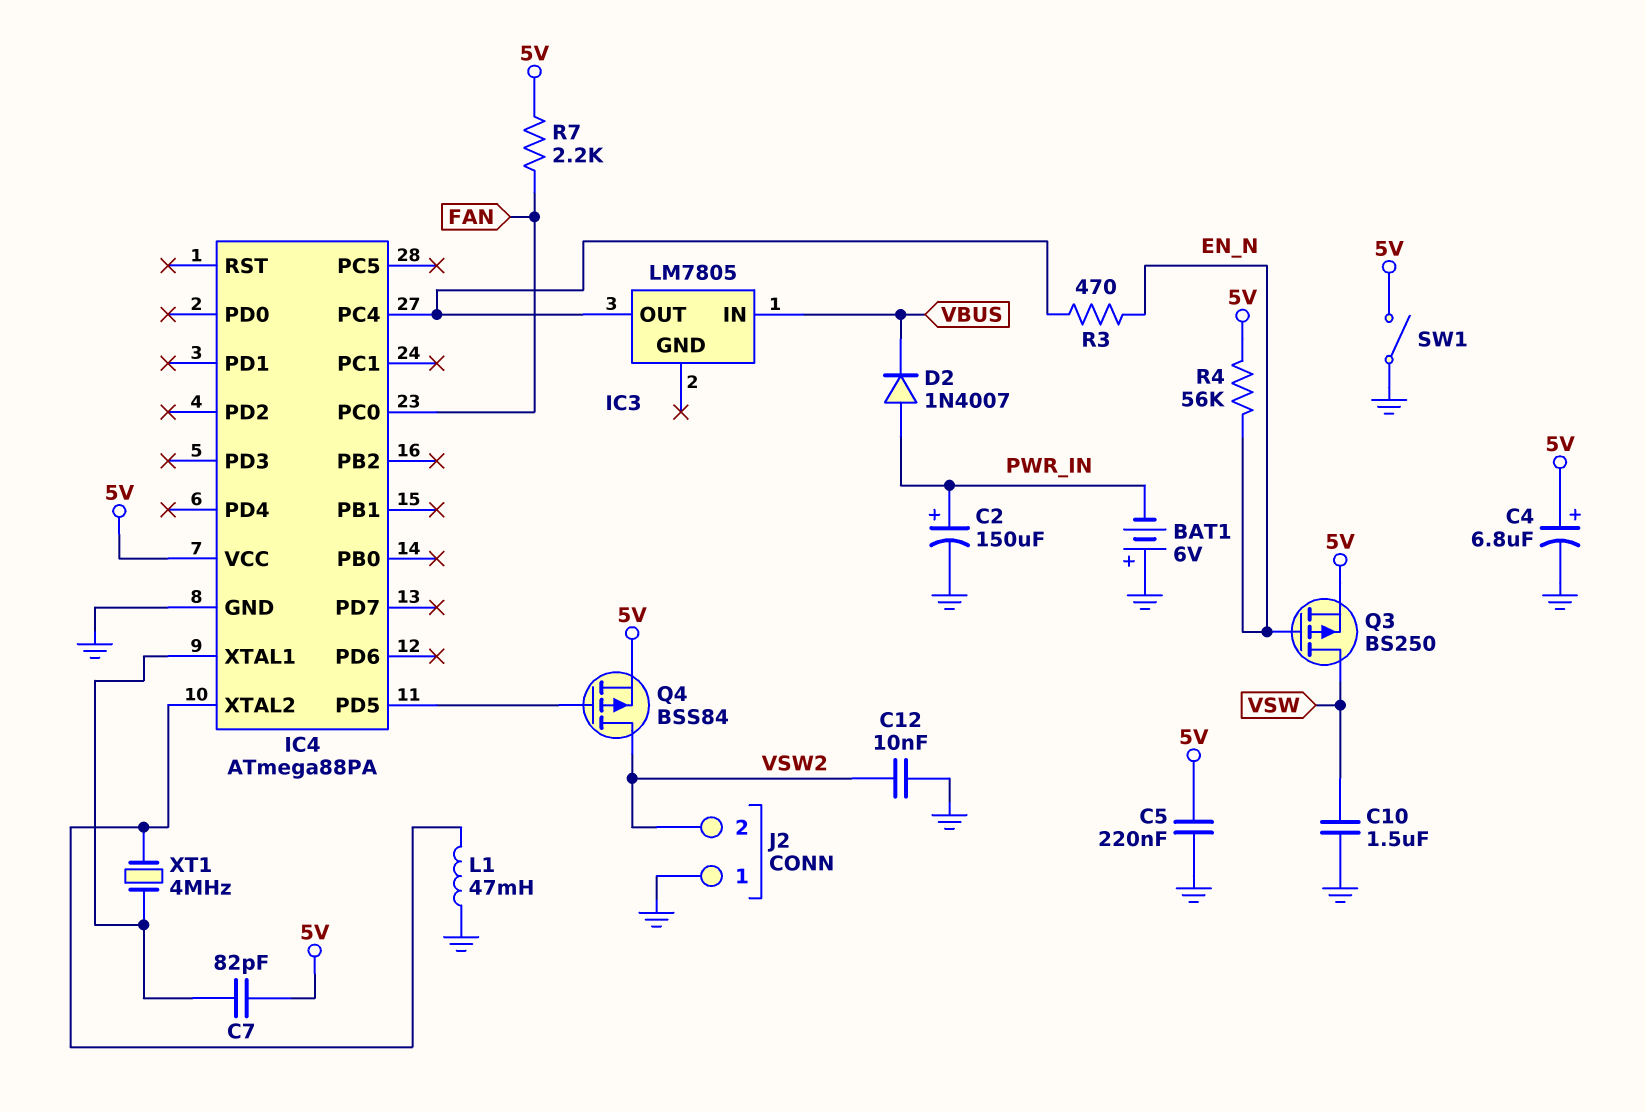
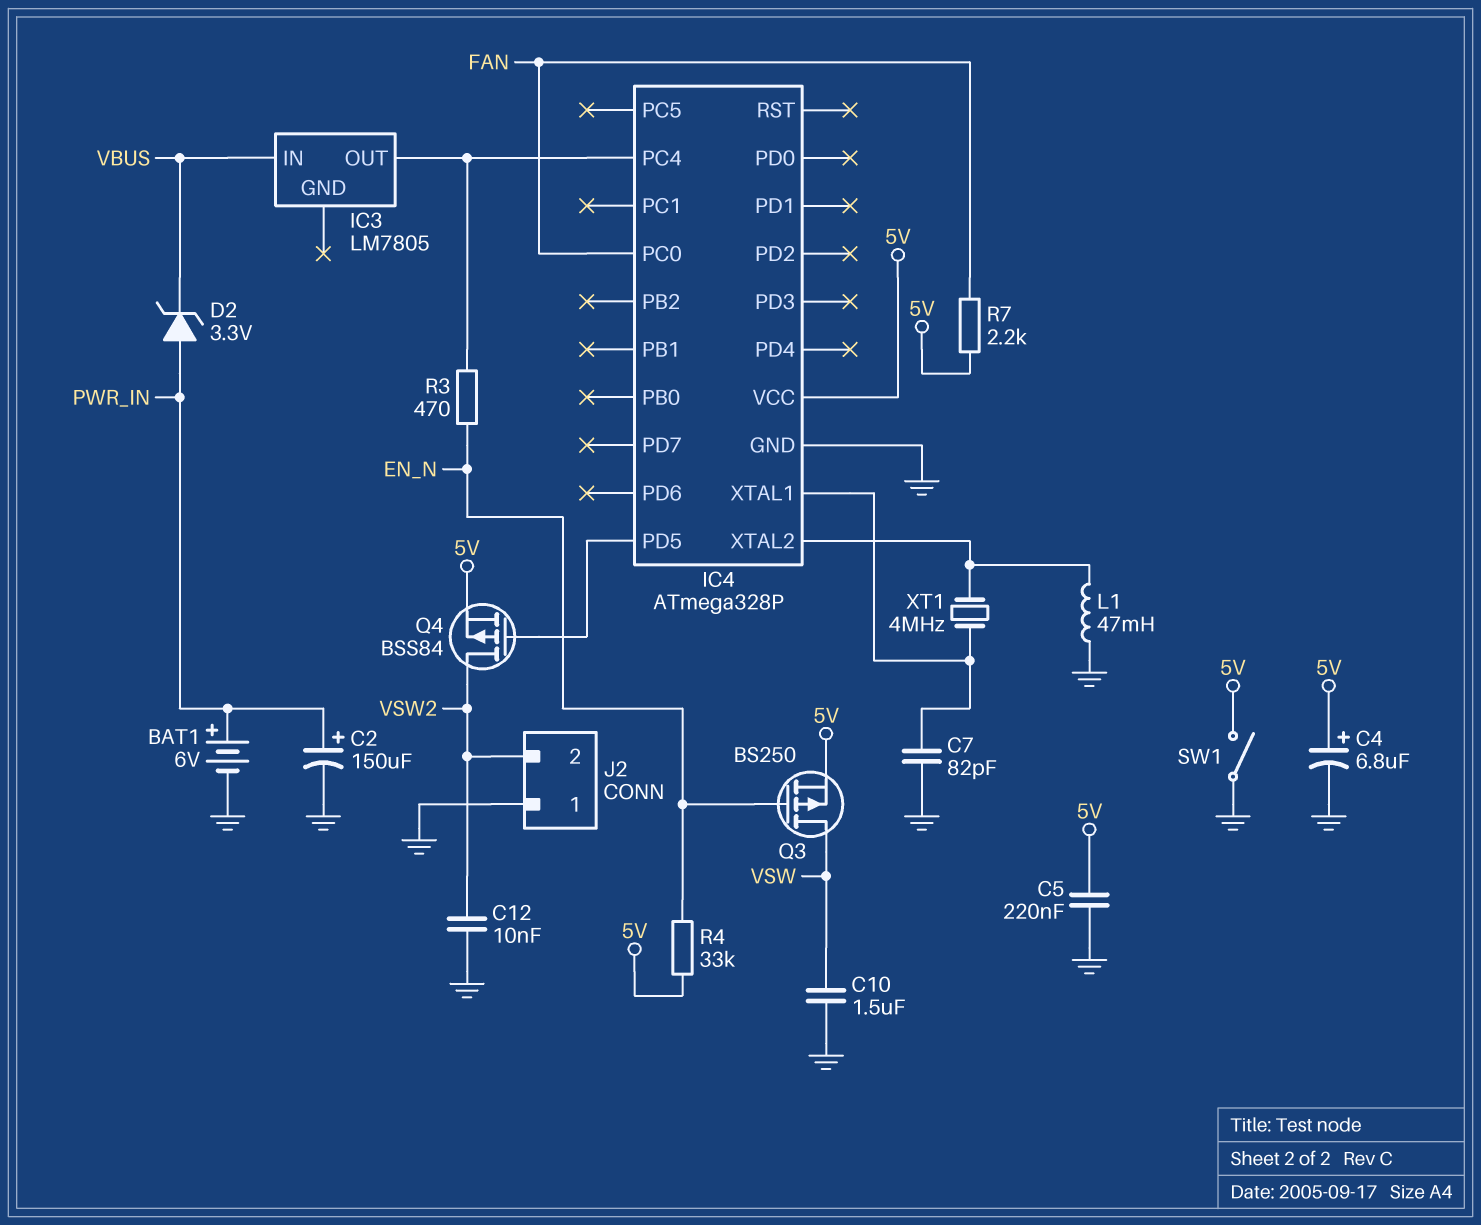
BAT1: 6V (plus GND, minus PWR_IN) -> 6V (plus PWR_IN, minus GND)
C7: 82pF (5V, IC4/XTAL1) -> 82pF (GND, IC4/XTAL1)
D2: diode 1N4007 (A PWR_IN, K VBUS) -> zener 3.3V (A PWR_IN, K VBUS)
IC4: ATmega88PA -> ATmega328P
R4: 56k (5V, EN_N) -> 33k (5V, EN_N)

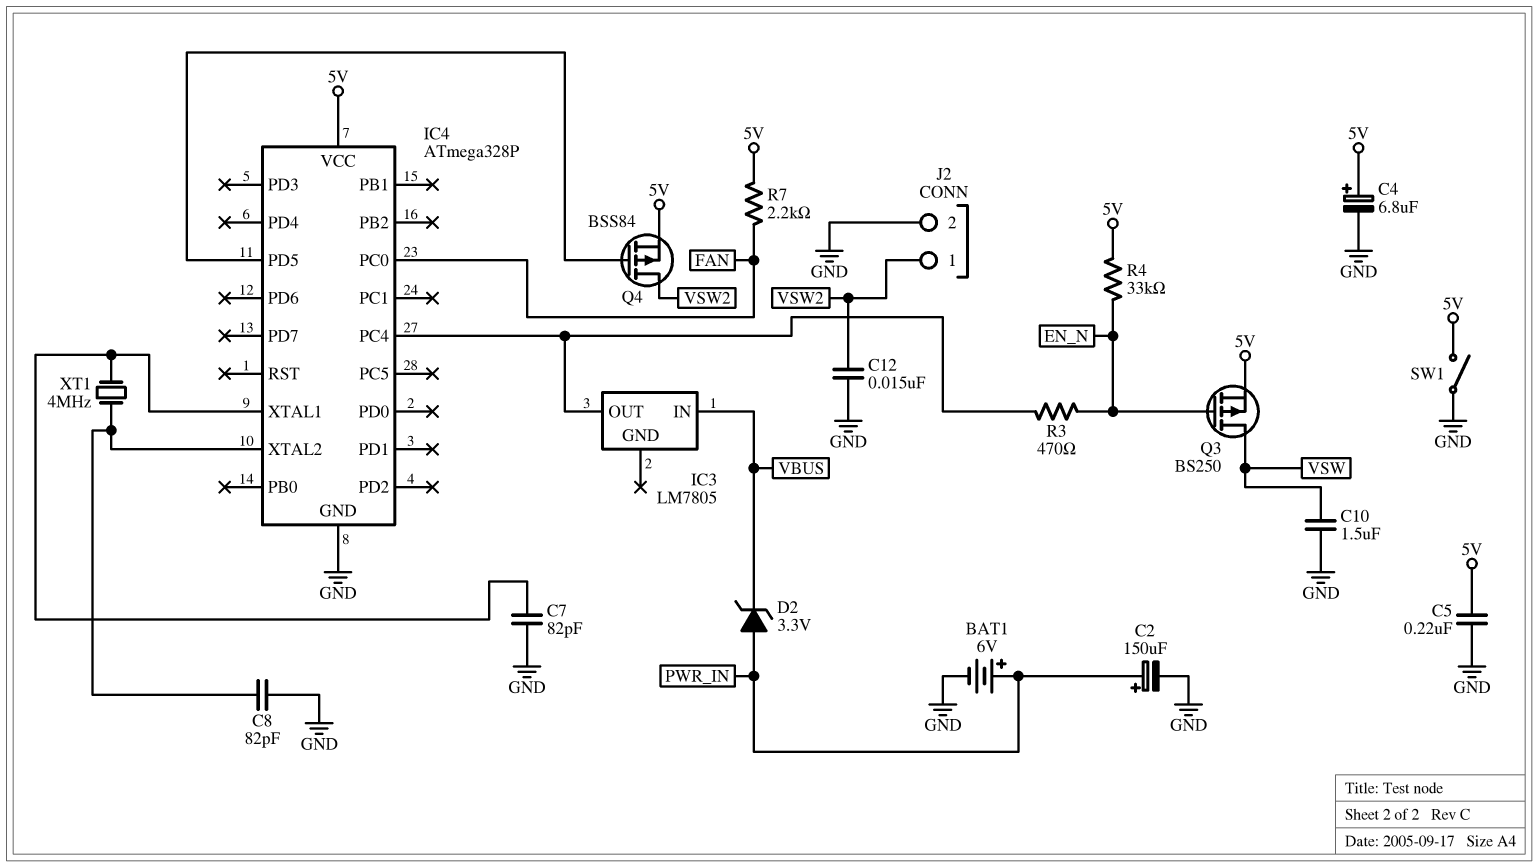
C8: none -> 82pF (GND, IC4/XTAL2)
C12: 10nF (GND, VSW2) -> 15nF (GND, VSW2)
J2 pin 1: GND -> VSW2
J2 pin 2: VSW2 -> GND
L1: 47mH (GND, IC4/XTAL2) -> none

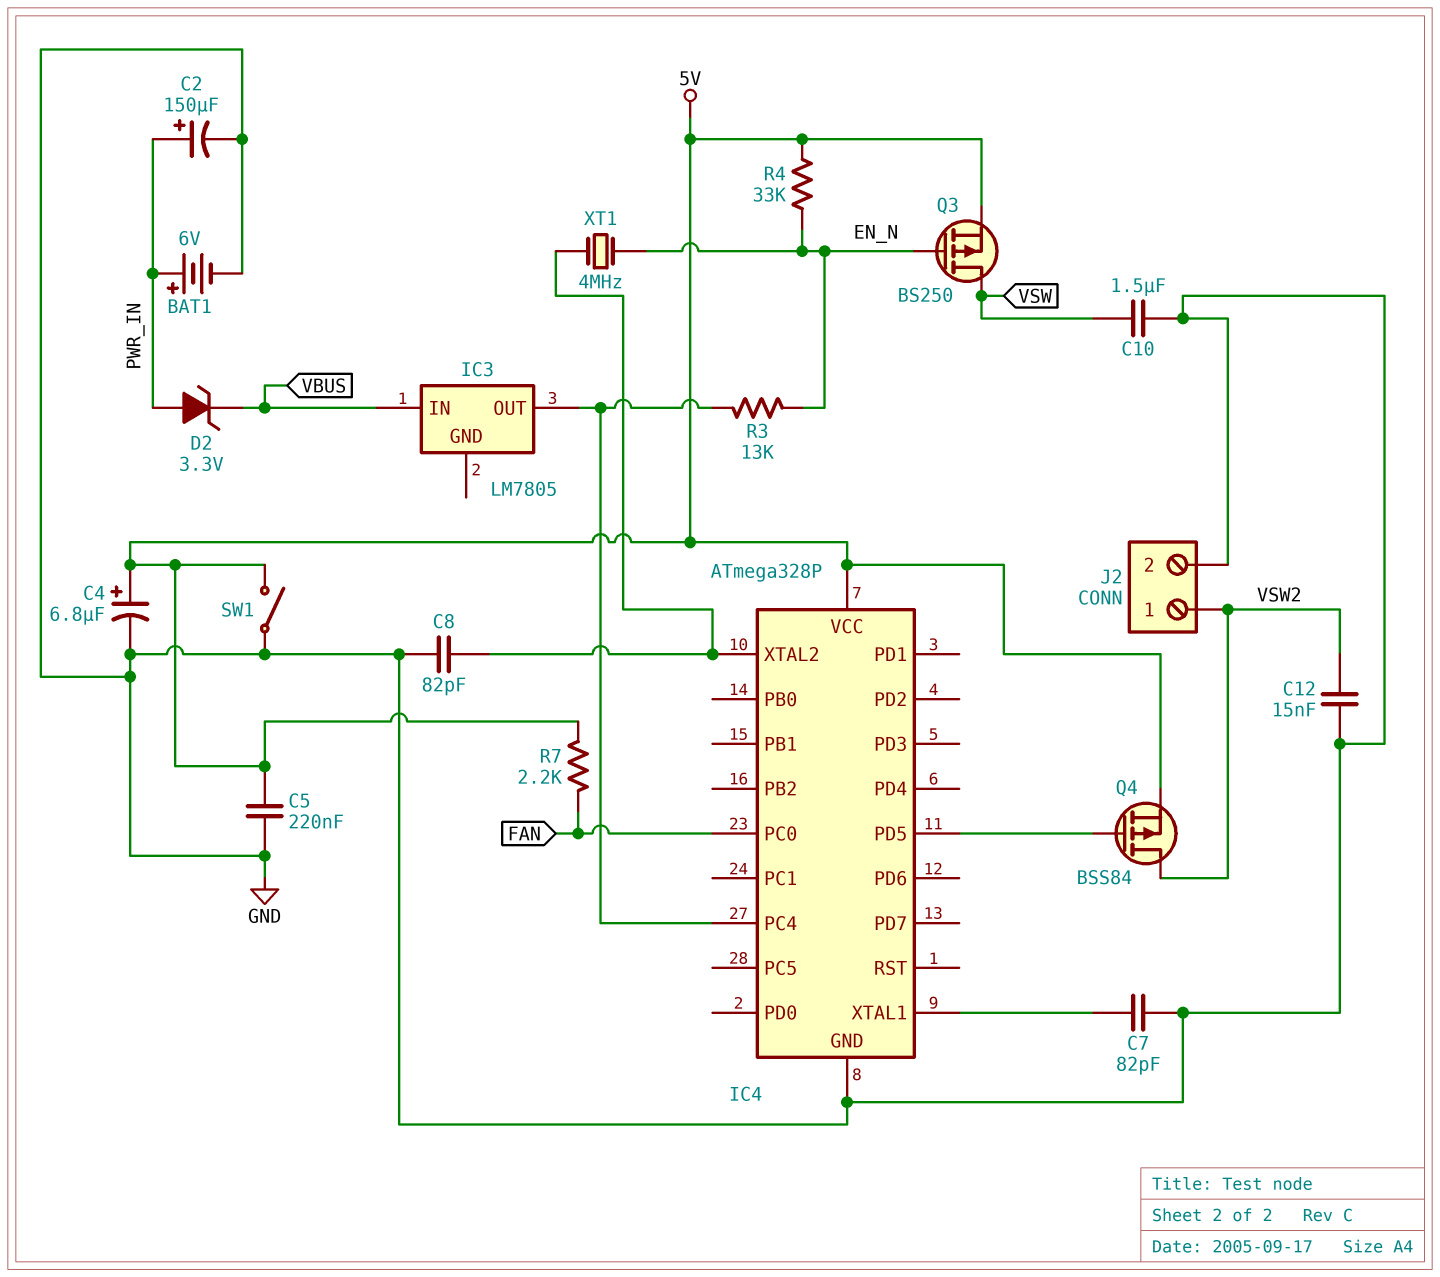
R3: 470 (EN_N, IC3/OUT) -> 13k (EN_N, IC3/OUT)
XT1: 4MHz (IC4/XTAL1, IC4/XTAL2) -> 4MHz (EN_N, IC4/XTAL2)

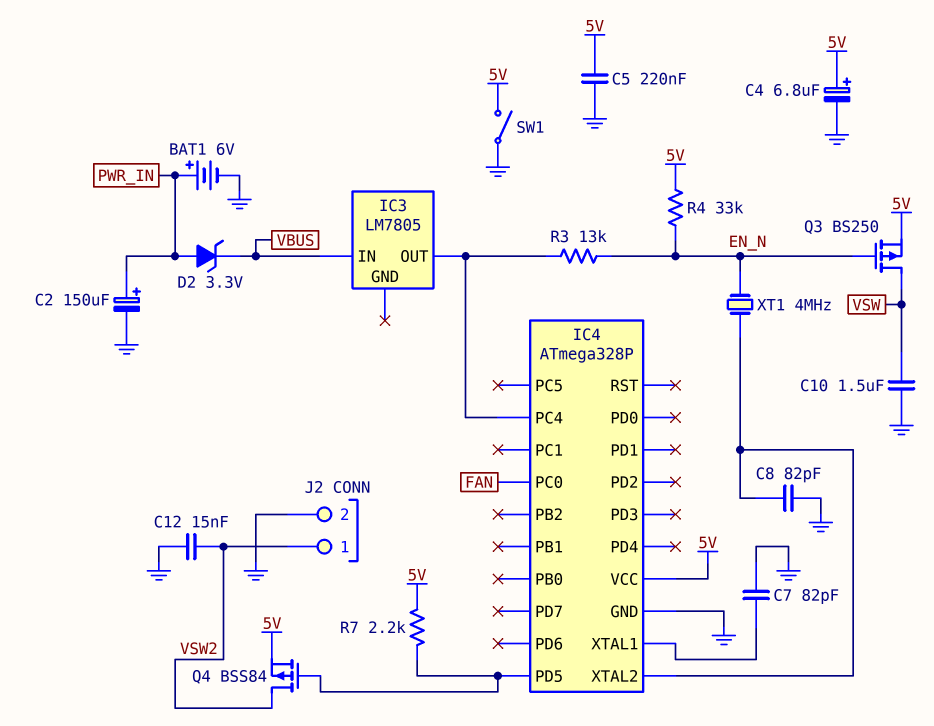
R7: 2.2k (5V, FAN) -> 2.2k (5V, IC4/PD5)

